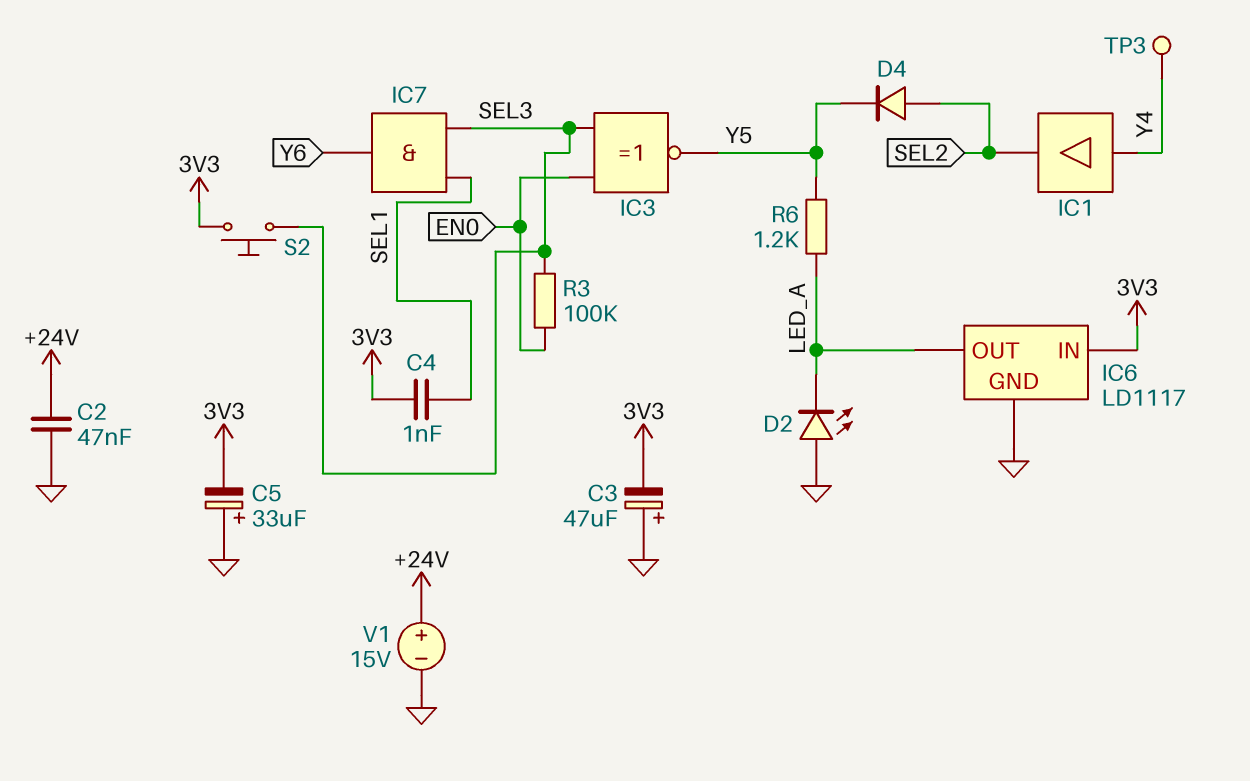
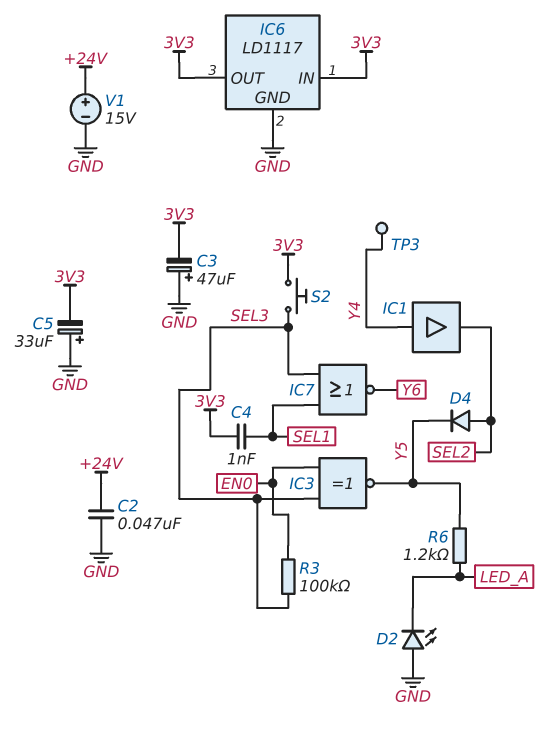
IC6 pin OUT: LED_A -> 3V3
IC7: AND (in SEL1, in SEL3, out Y6) -> NOR (in SEL1, in SEL3, out Y6)

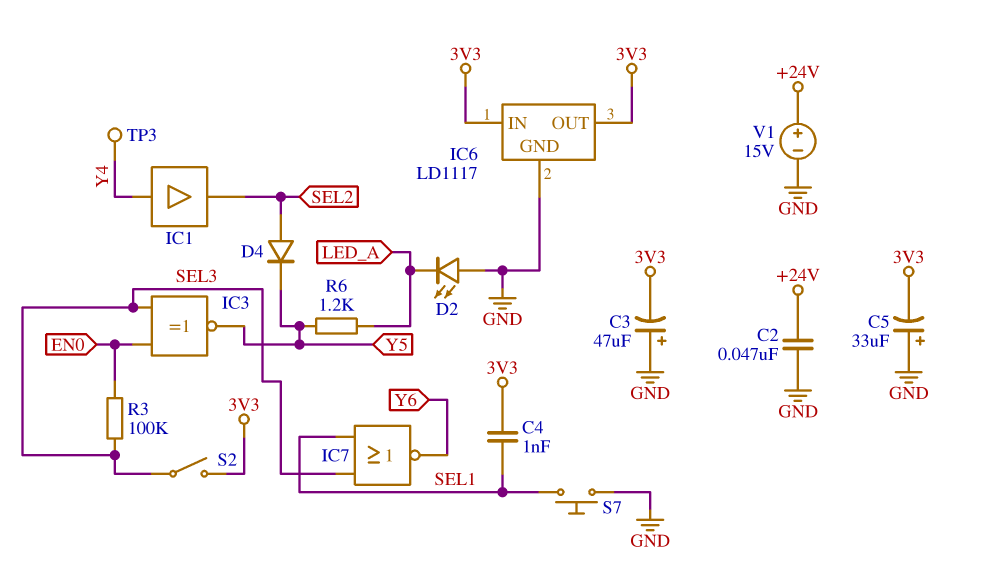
S2: button (3V3, SEL3) -> switch (3V3, SEL3)
S7: none -> button (GND, SEL1)

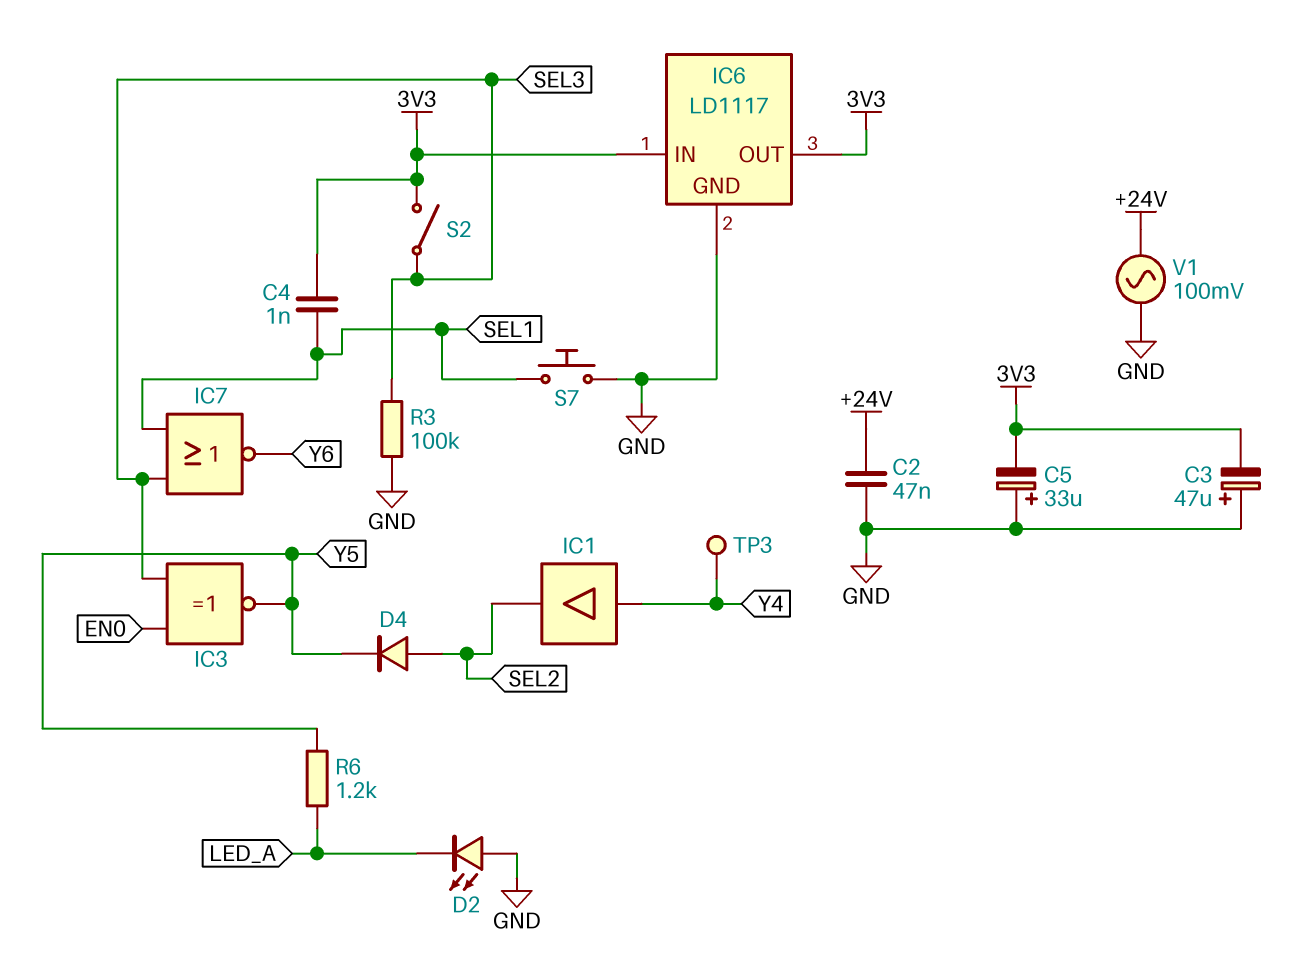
R3: 100k (EN0, SEL3) -> 100k (GND, SEL3)
V1: 15V (plus +24V, minus GND) -> AC 100mV (+24V, GND)

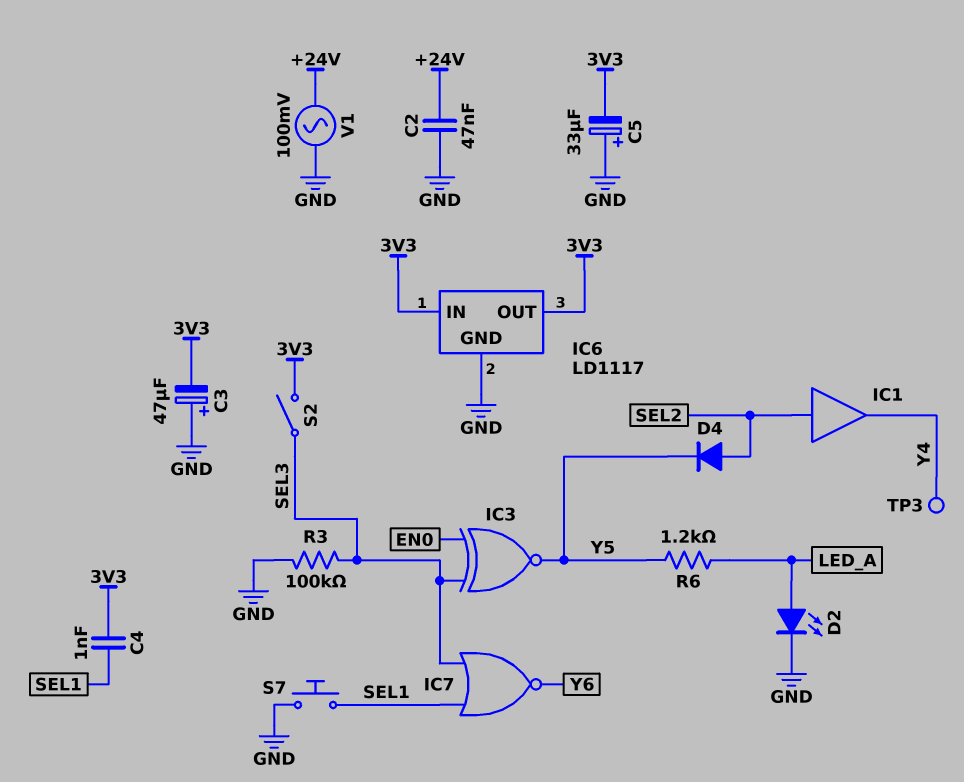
D2: LED (A GND, K LED_A) -> LED (A LED_A, K GND)
IC1: buffer (in Y4, out SEL2) -> buffer (in SEL2, out Y4)

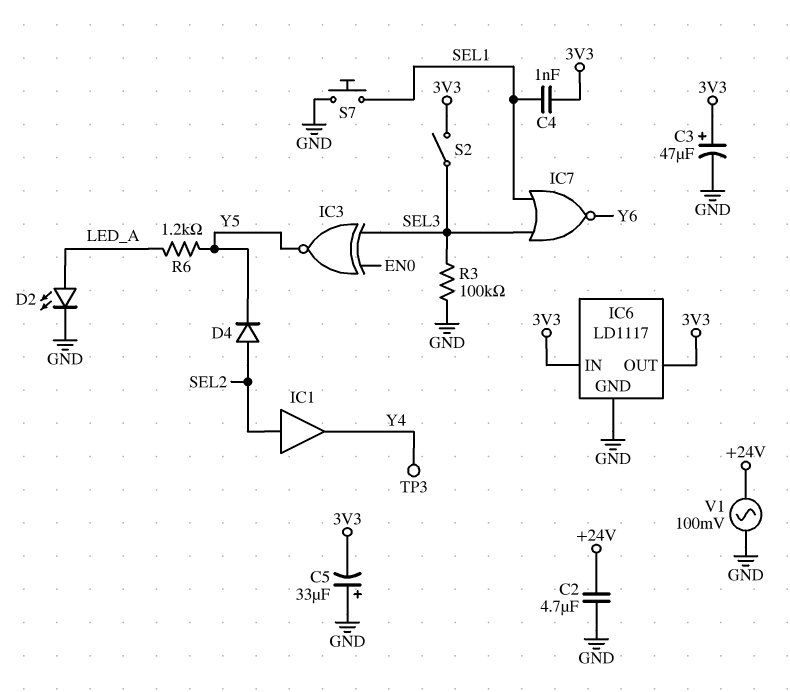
C2: 47nF (+24V, GND) -> 4.7uF (+24V, GND)
C3: 47uF (plus GND, minus 3V3) -> 47uF (plus 3V3, minus GND)

